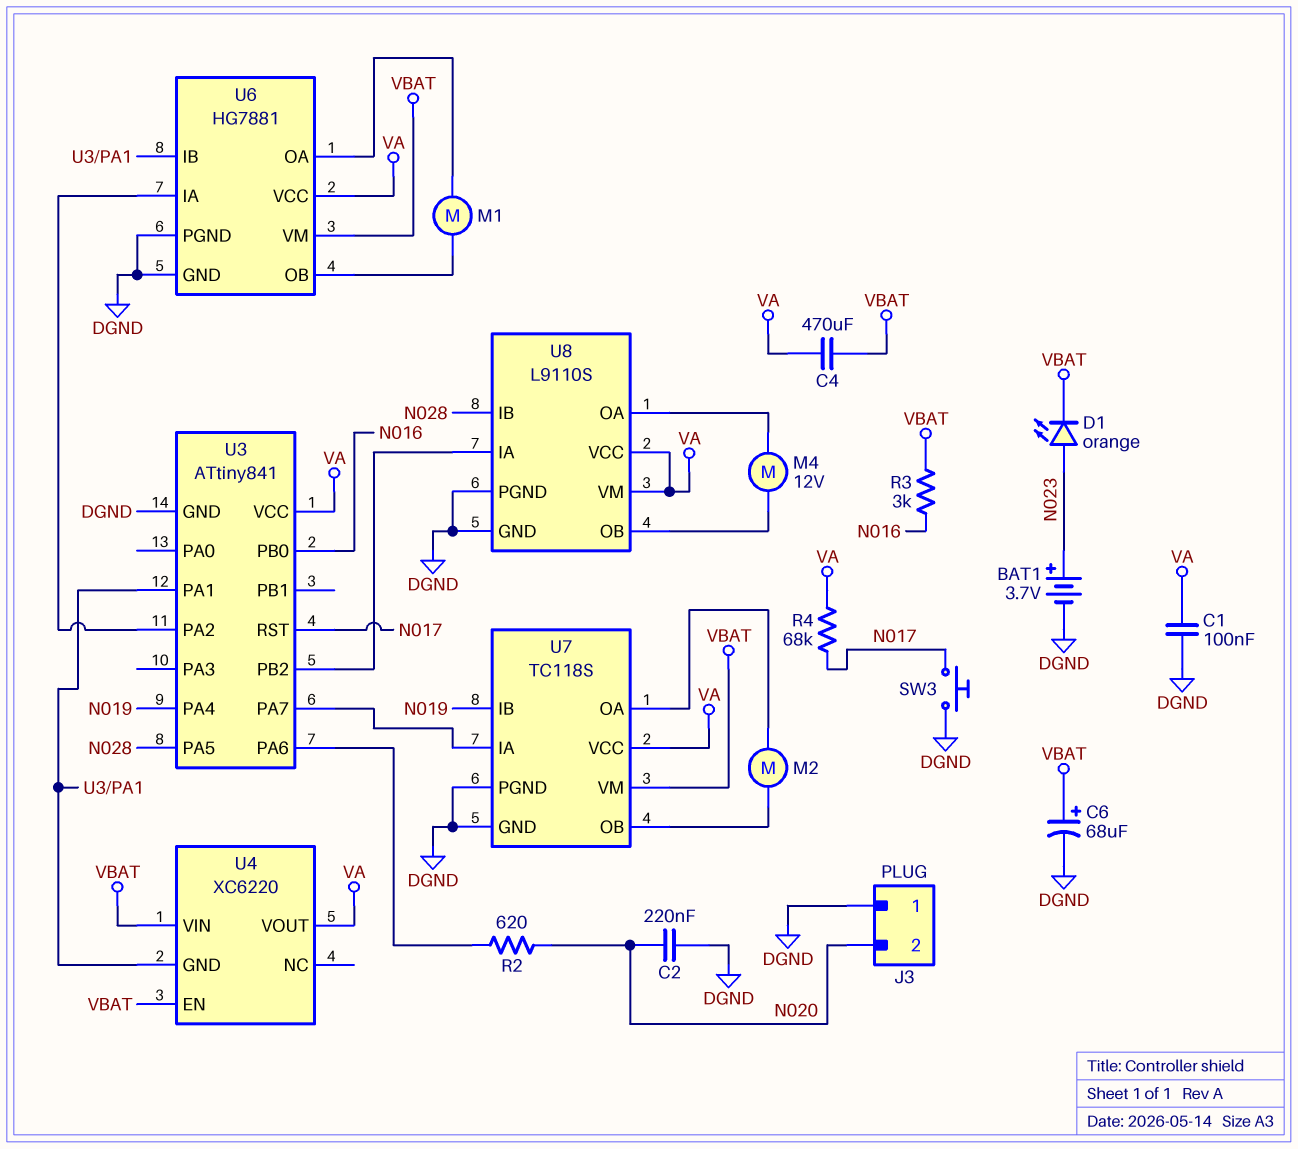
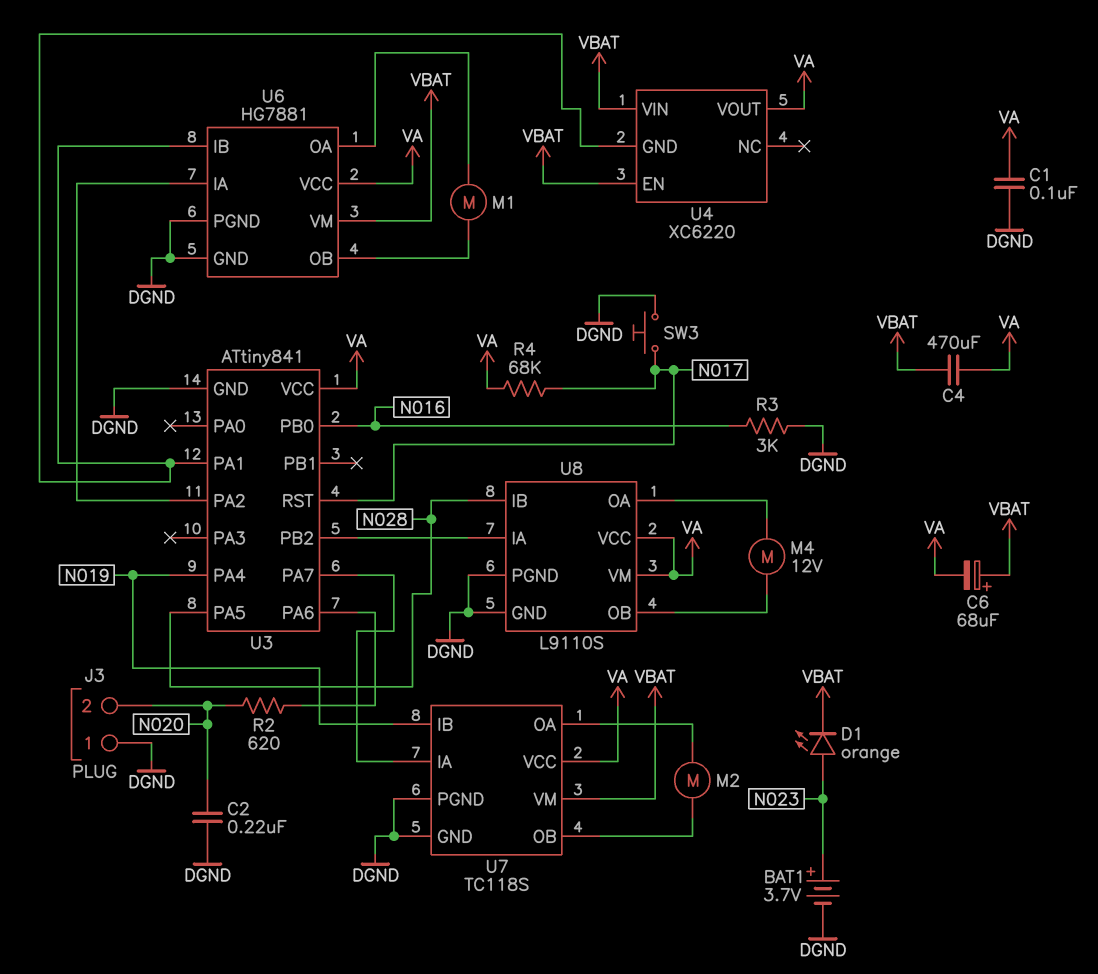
C6: 68uF (plus VBAT, minus DGND) -> 68uF (plus VBAT, minus VA)
R3: 3k (N016, VBAT) -> 3k (DGND, N016)

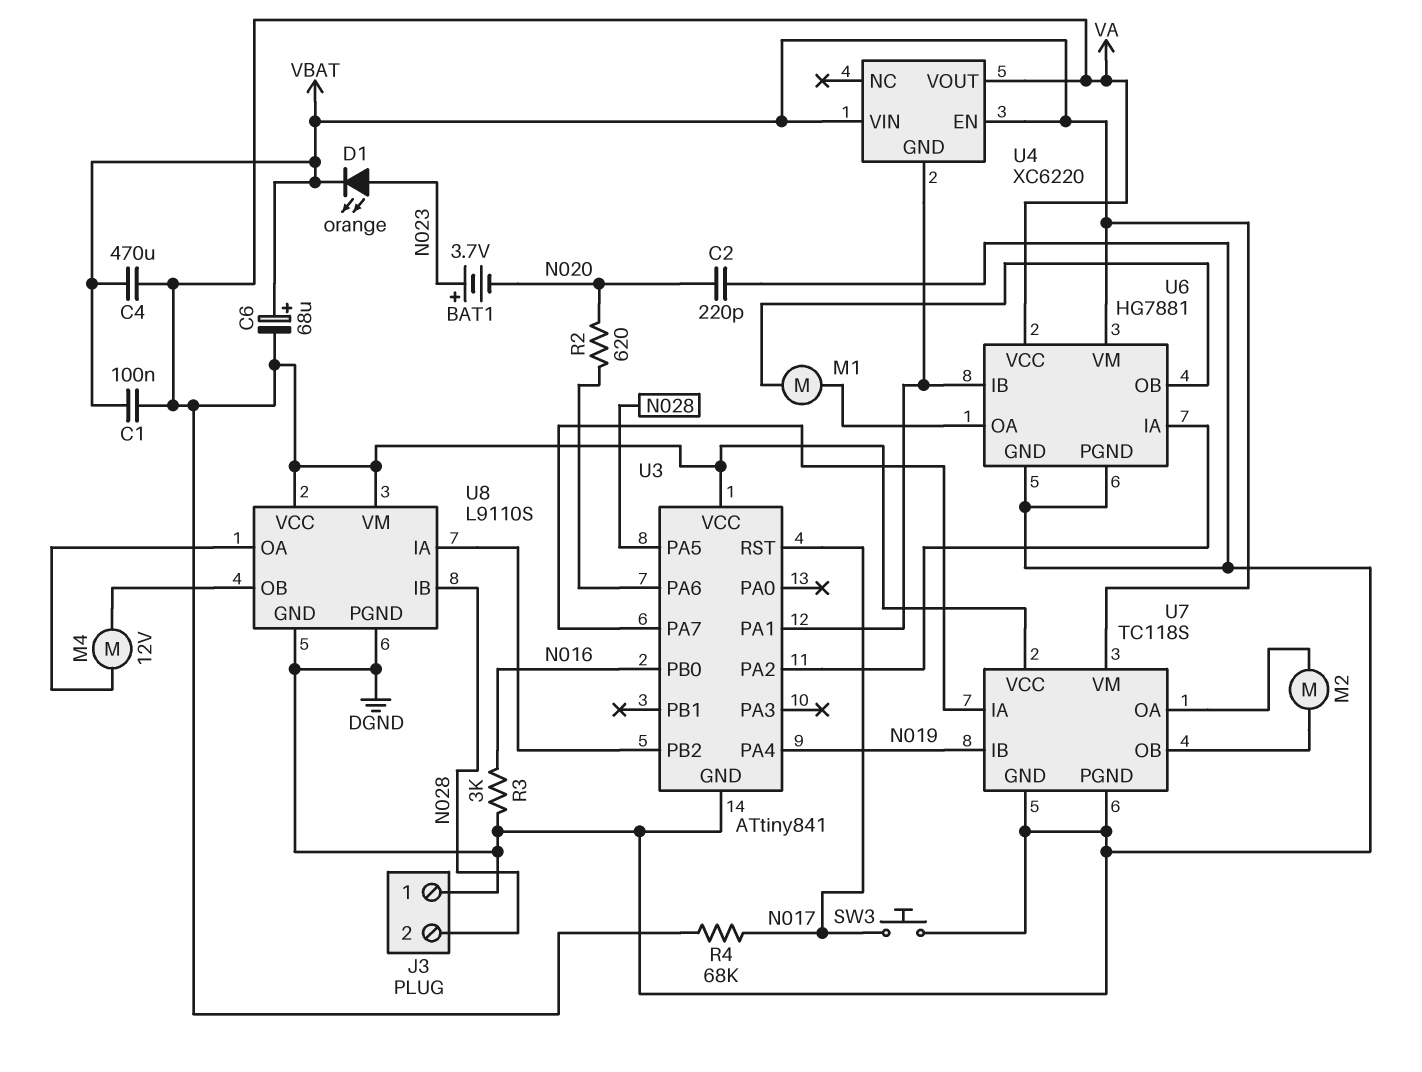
BAT1: 3.7V (plus N023, minus DGND) -> 3.7V (plus N023, minus N020)
C1: 100nF (DGND, VA) -> 100nF (VA, VBAT)
C2: 220nF (DGND, N020) -> 220pF (DGND, N020)
J3 pin 2: N020 -> N028

